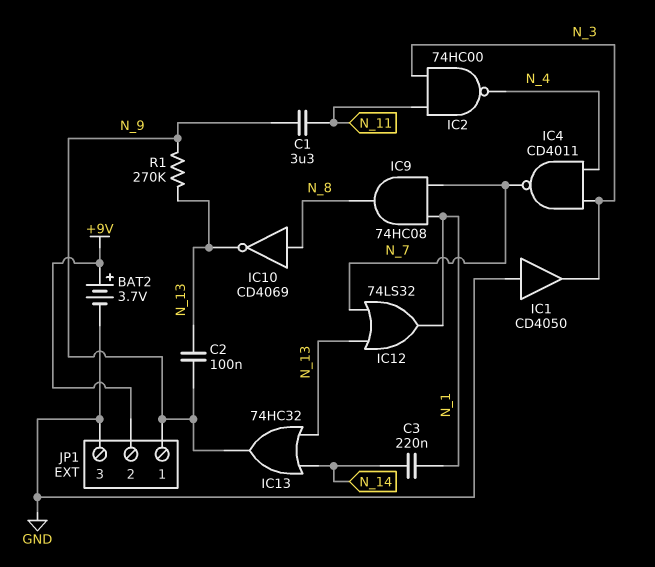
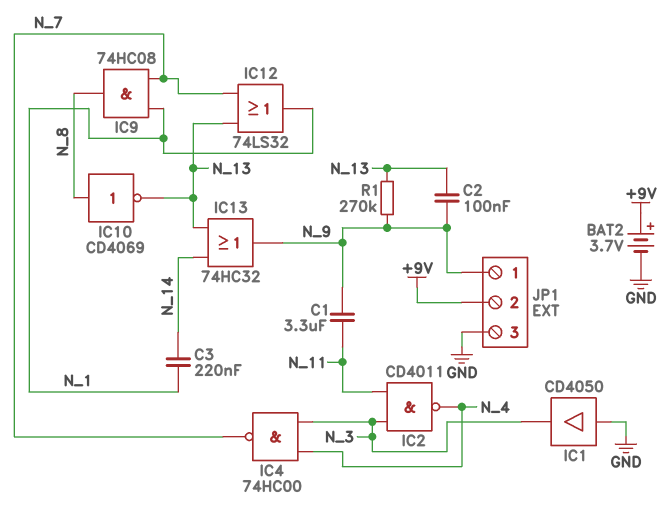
IC2: NAND 74HC00 (in N_3, in N_11, out N_4) -> NAND CD4011 (in N_3, in N_11, out N_4)
IC4: NAND CD4011 (in N_3, in N_4, out N_7) -> NAND 74HC00 (in N_3, in N_4, out N_7)

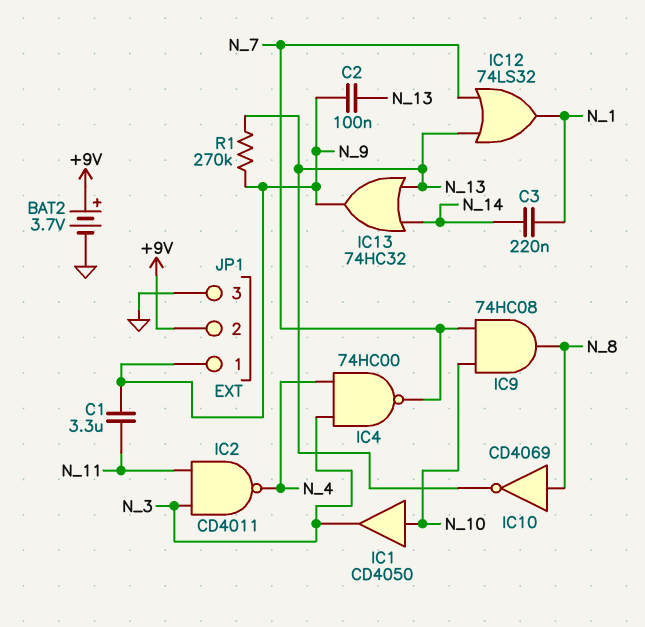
IC1: buffer CD4050 (in GND, out N_3) -> buffer CD4050 (in N_10, out N_3)
IC9: AND 74HC08 (in N_1, in N_7, out N_8) -> AND 74HC08 (in N_7, in N_10, out N_8)

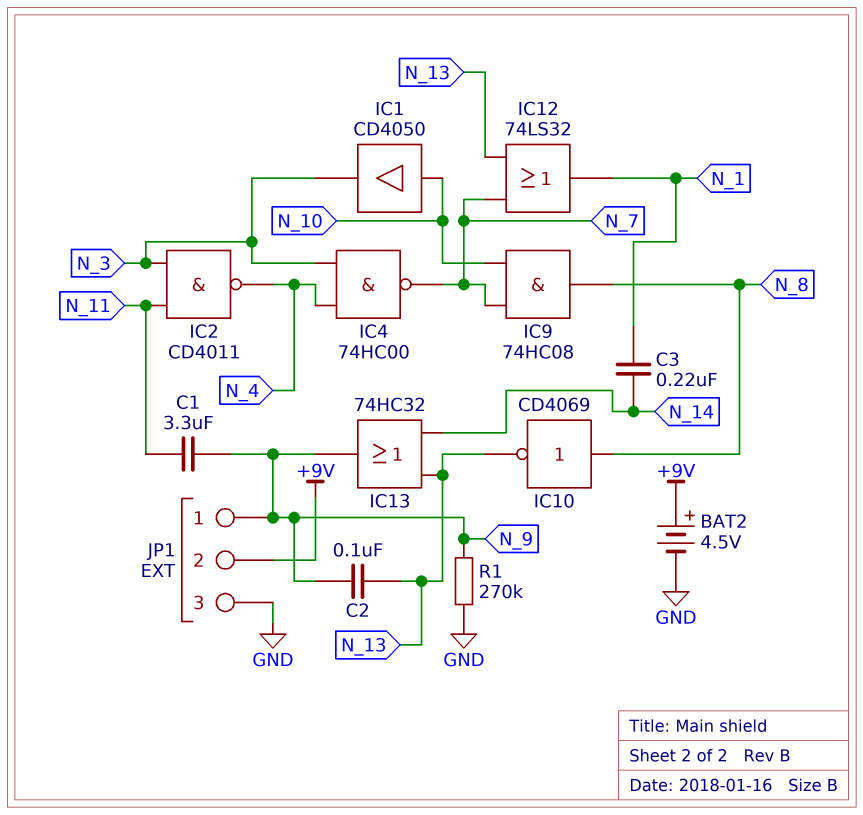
BAT2: 3.7V (plus +9V, minus GND) -> 4.5V (plus +9V, minus GND)
R1: 270k (N_9, N_13) -> 270k (GND, N_9)

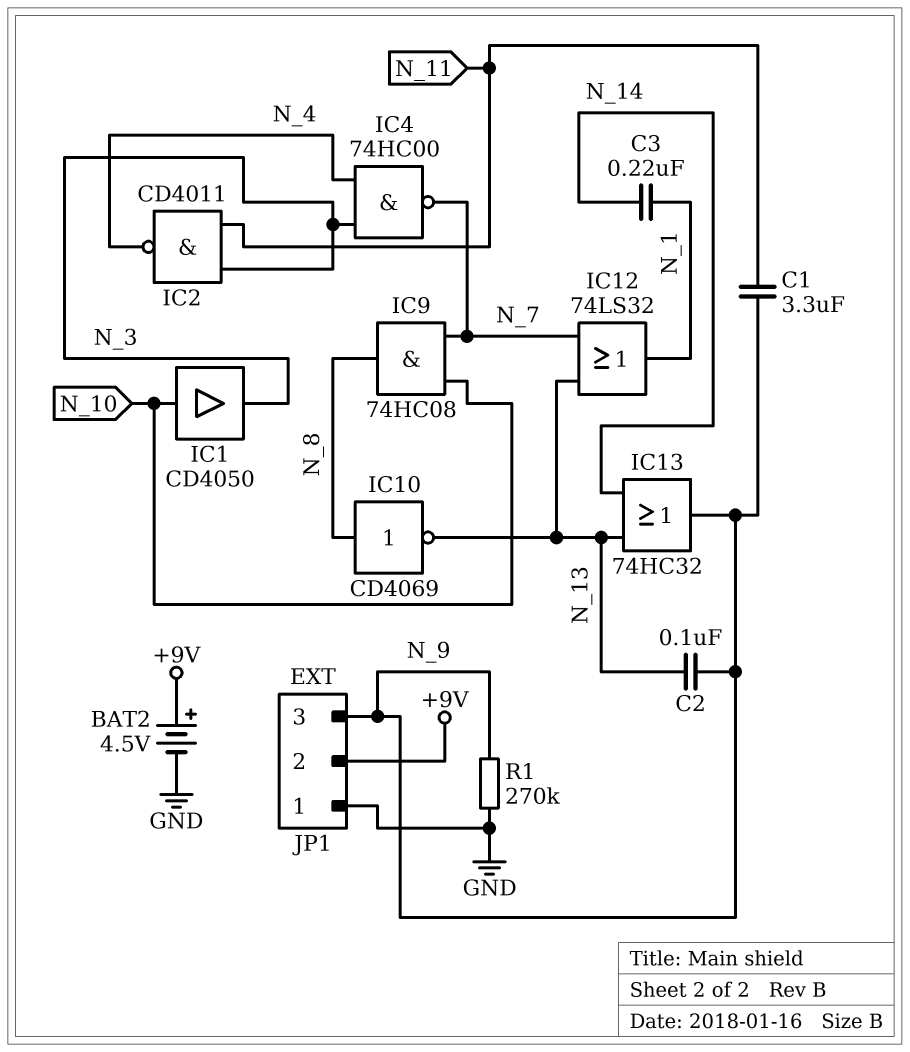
JP1 pin 1: N_9 -> GND
JP1 pin 3: GND -> N_9

